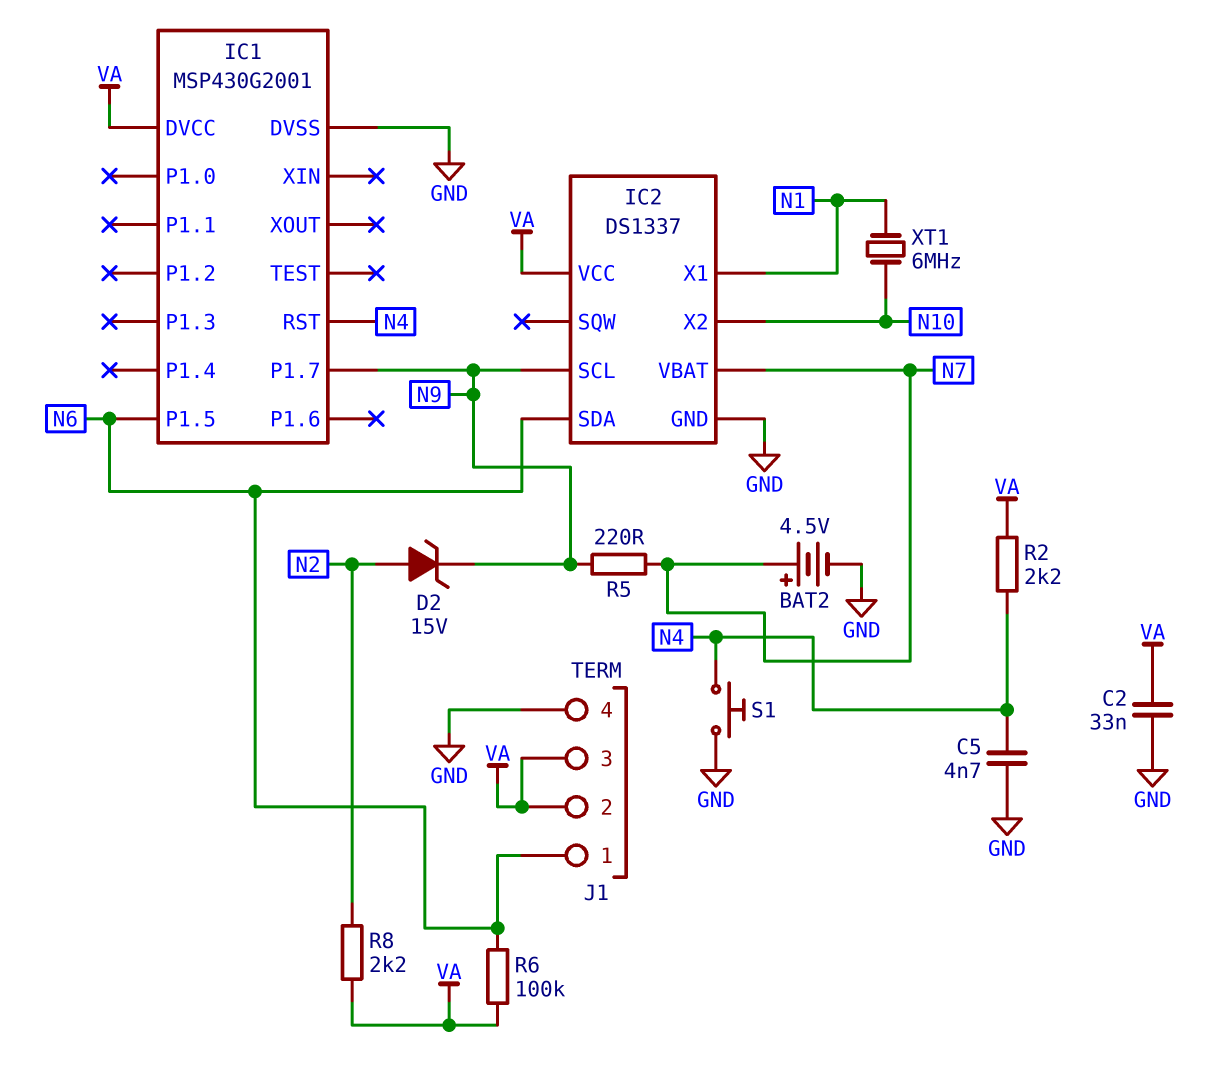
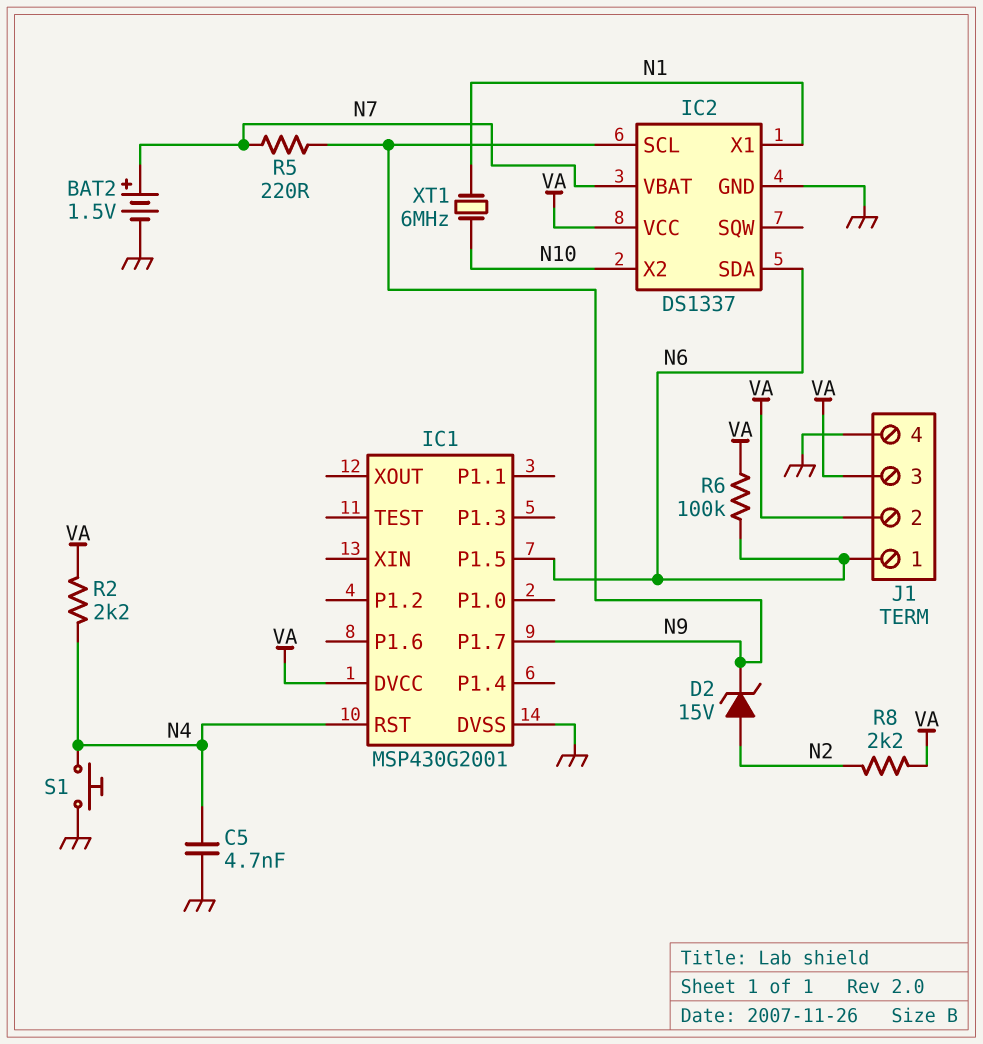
BAT2: 4.5V (plus N7, minus GND) -> 1.5V (plus N7, minus GND)
C2: 33nF (GND, VA) -> none

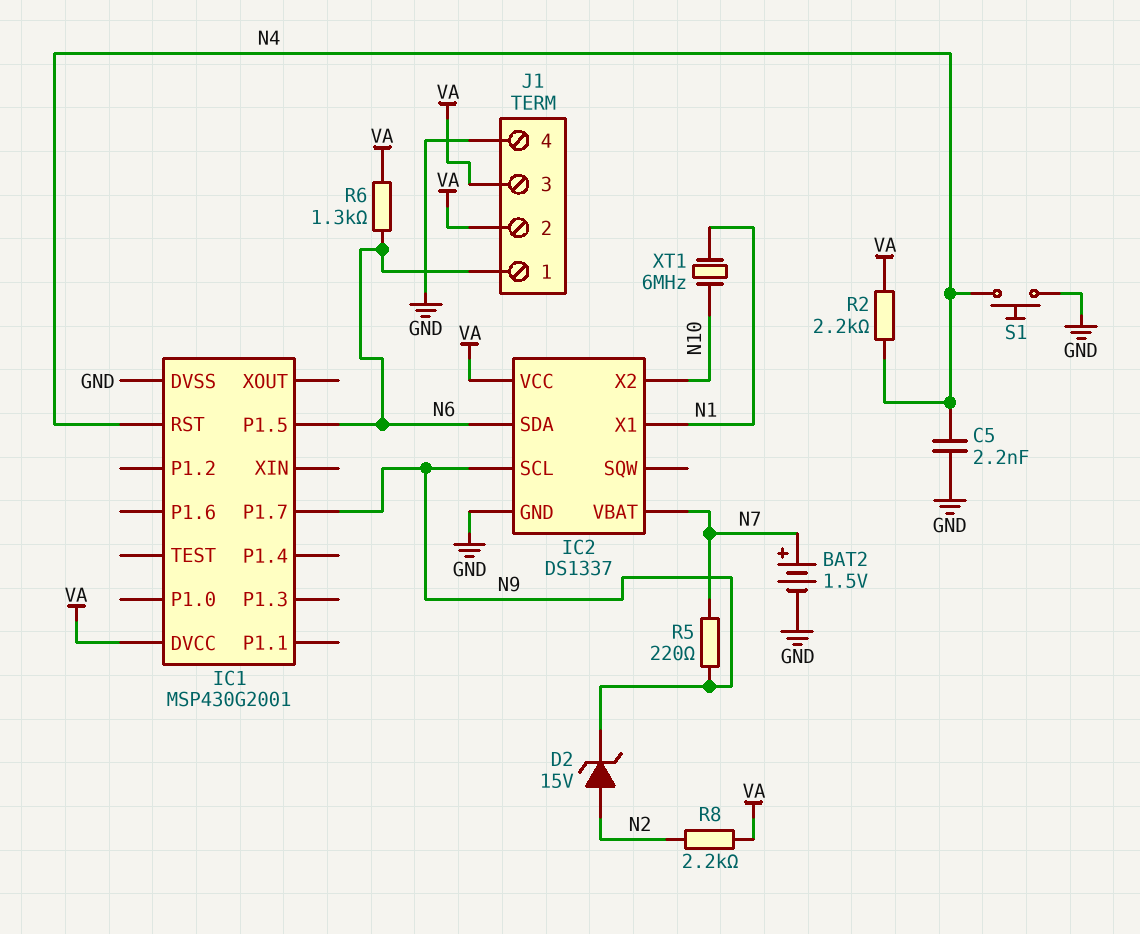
C5: 4.7nF (GND, N4) -> 2.2nF (GND, N4)
R6: 100k (N6, VA) -> 1.3k (N6, VA)

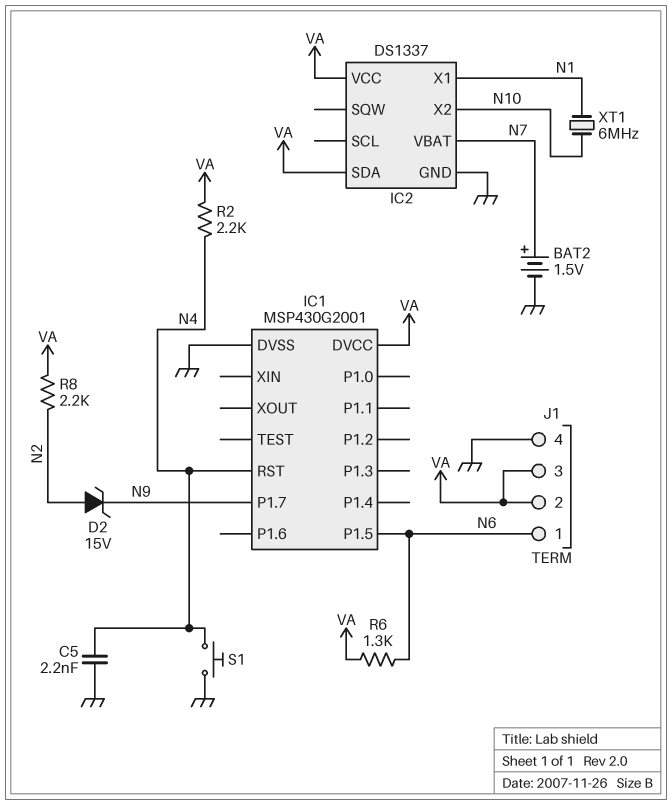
IC2 pin SCL: N9 -> none
IC2 pin SDA: N6 -> VA
R5: 220 (N7, N9) -> none

